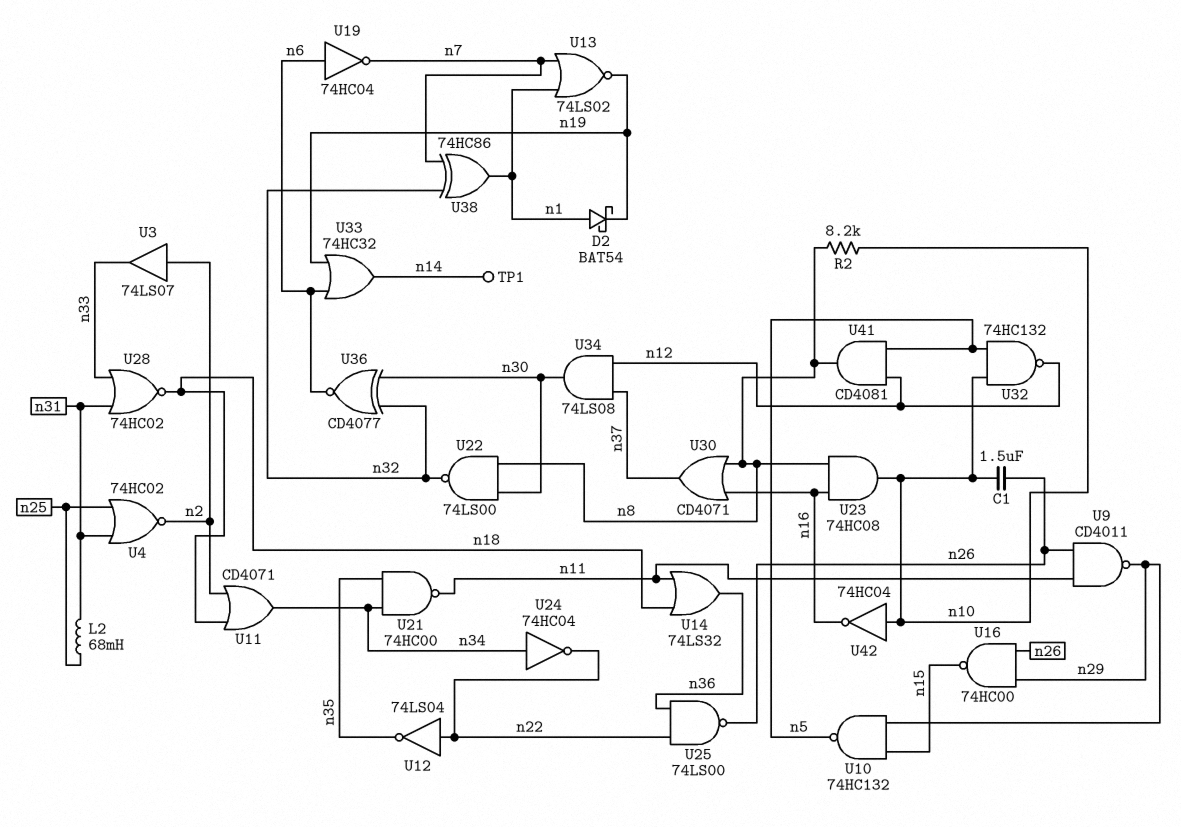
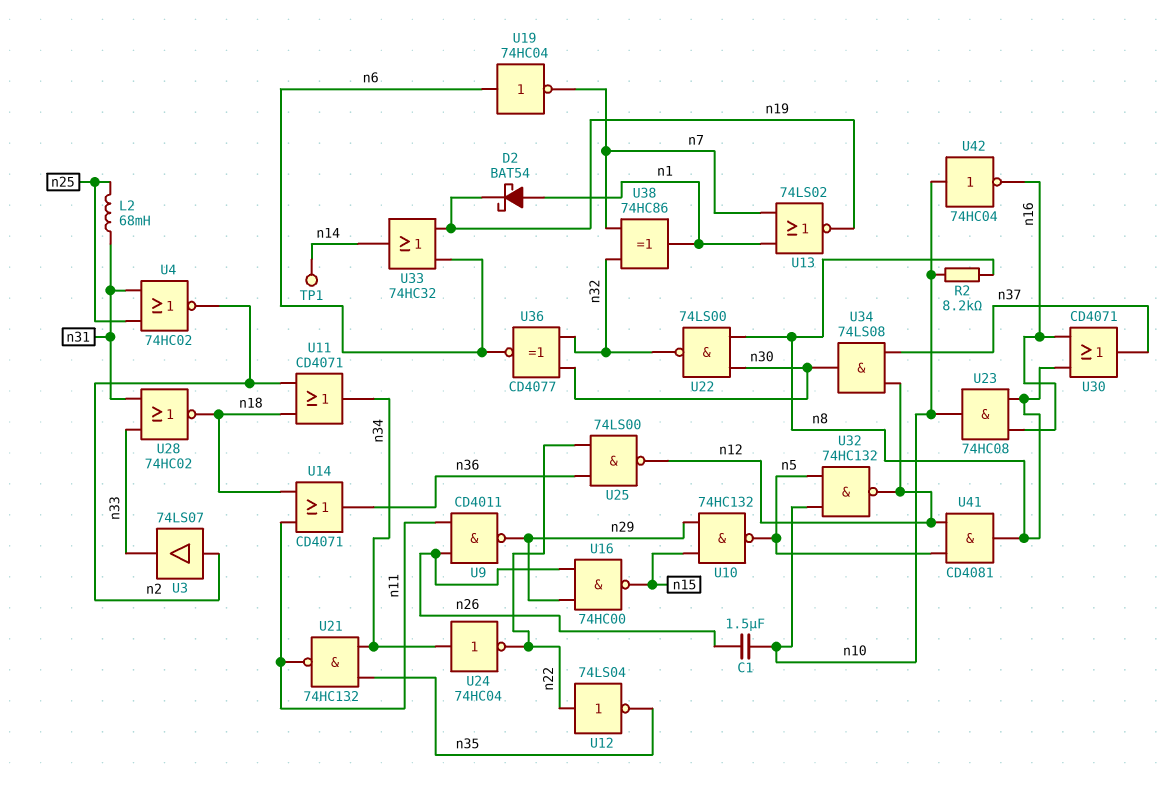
U14: OR 74LS32 (in n11, in n18, out n36) -> OR CD4071 (in n11, in n18, out n36)
U21: NAND 74HC00 (in n34, in n35, out n11) -> NAND 74HC132 (in n34, in n35, out n11)
U25: NAND 74LS00 (in n22, in n36, out n26) -> NAND 74LS00 (in n22, in n36, out n12)

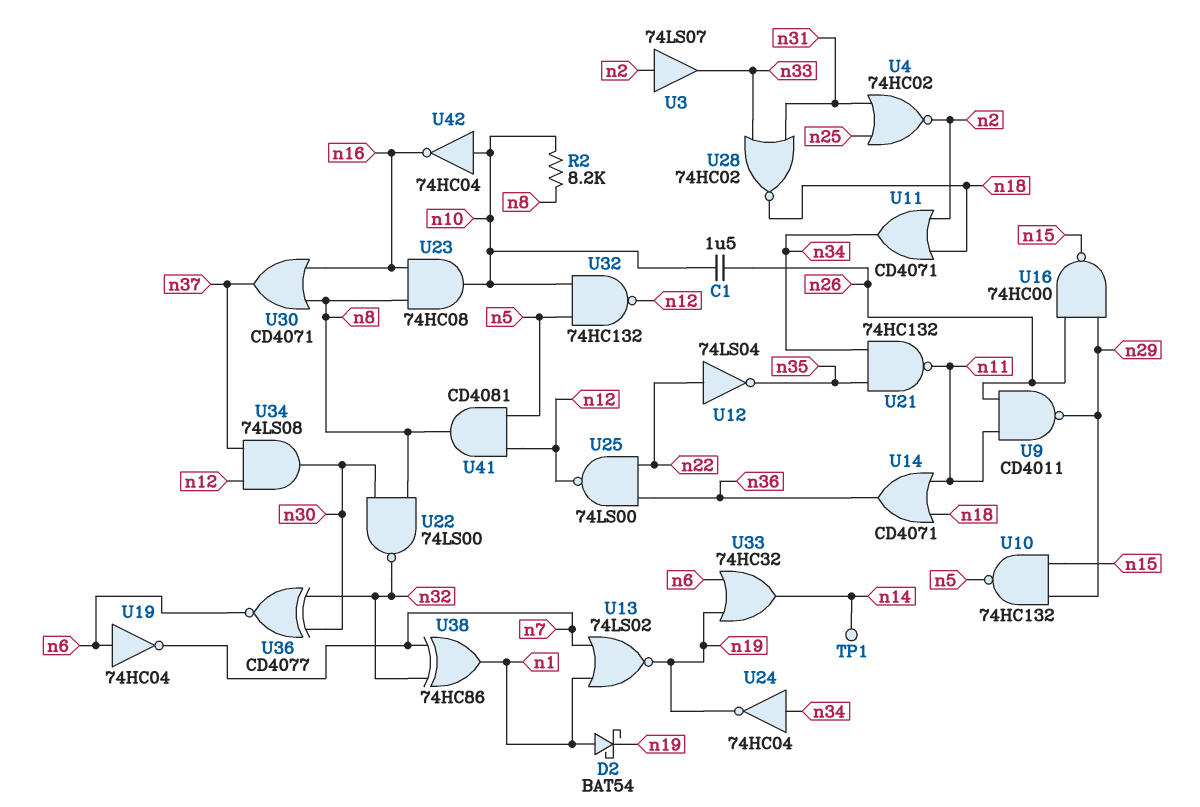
L2: 68mH (n25, n31) -> none
U24: NOT 74HC04 (in n34, out n22) -> NOT 74HC04 (in n34, out n19)

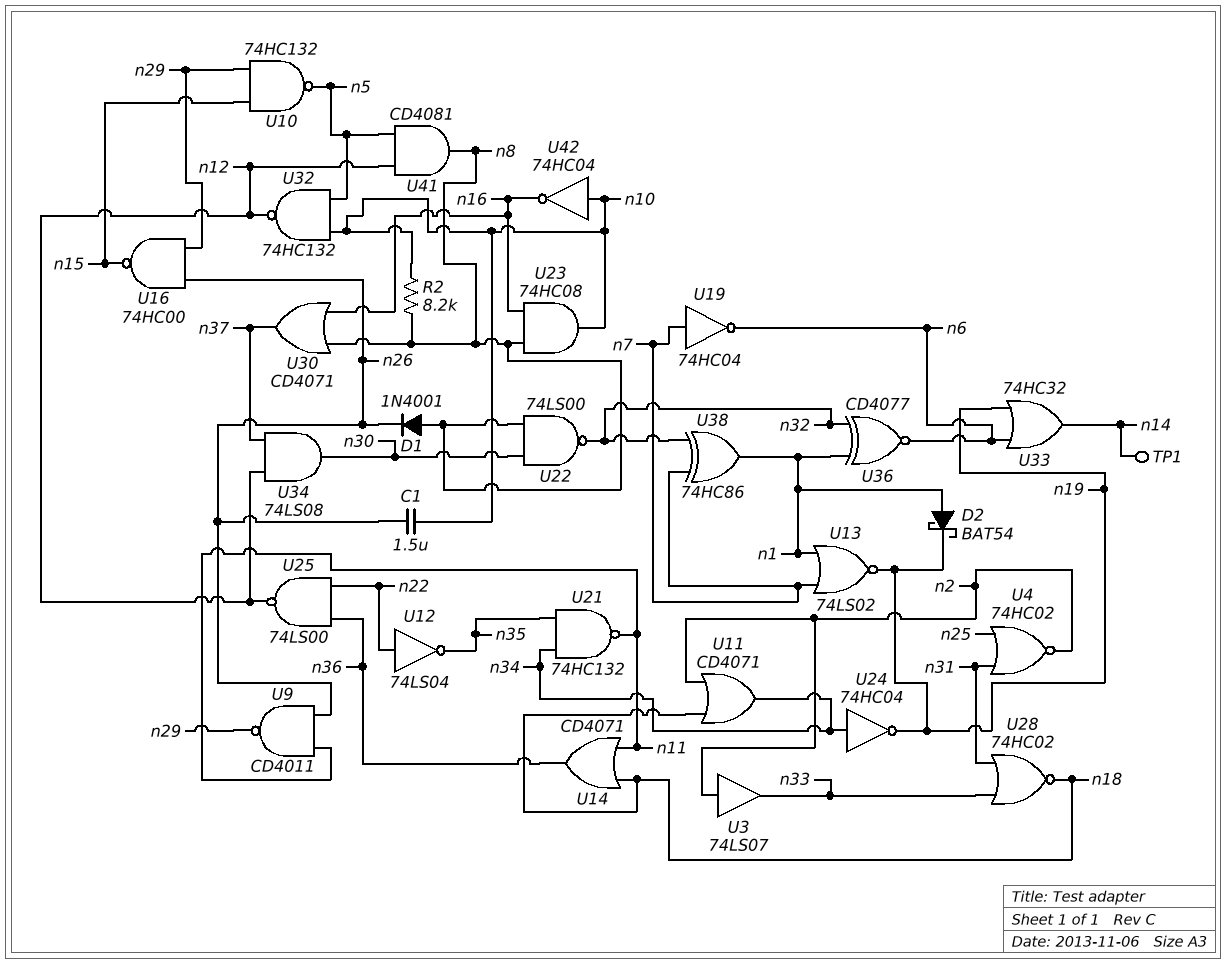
D1: none -> diode 1N4001 (A n8, K n26)
U19: NOT 74HC04 (in n6, out n7) -> NOT 74HC04 (in n7, out n6)
U36: XNOR CD4077 (in n30, in n32, out n6) -> XNOR CD4077 (in n1, in n32, out n6)

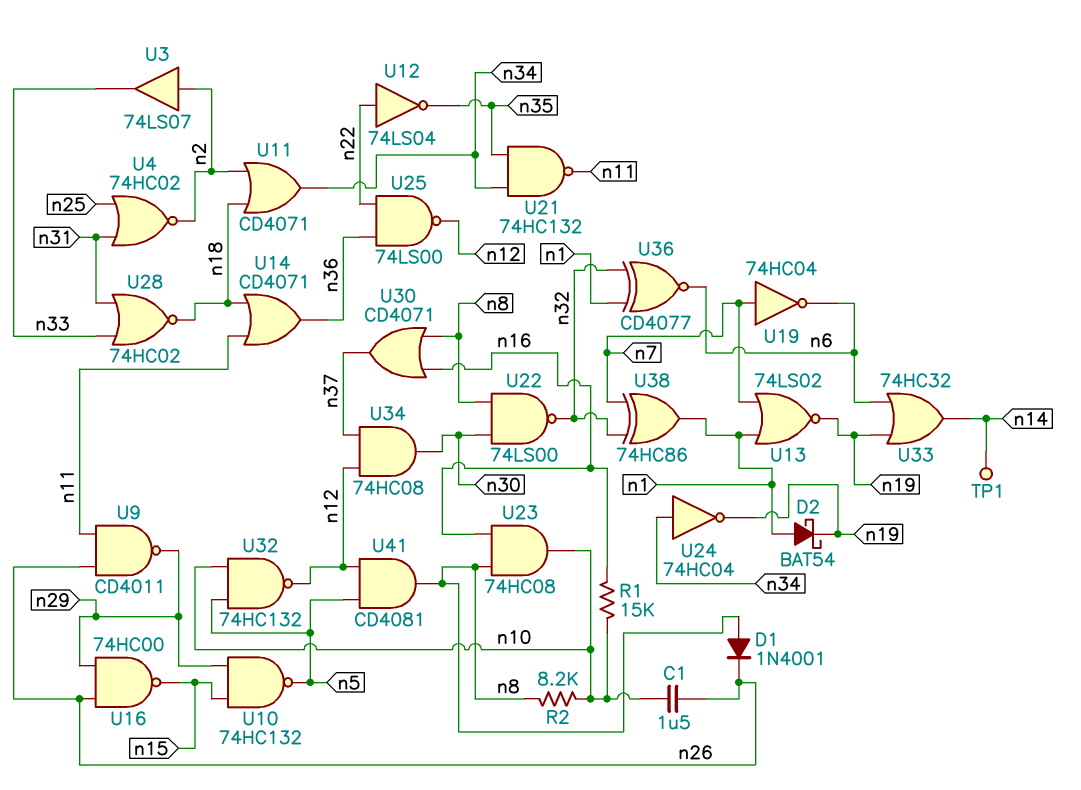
R1: none -> 15k (n10, n16)
U34: AND 74LS08 (in n12, in n37, out n30) -> AND 74HC08 (in n12, in n37, out n30)
U42: NOT 74HC04 (in n10, out n16) -> none

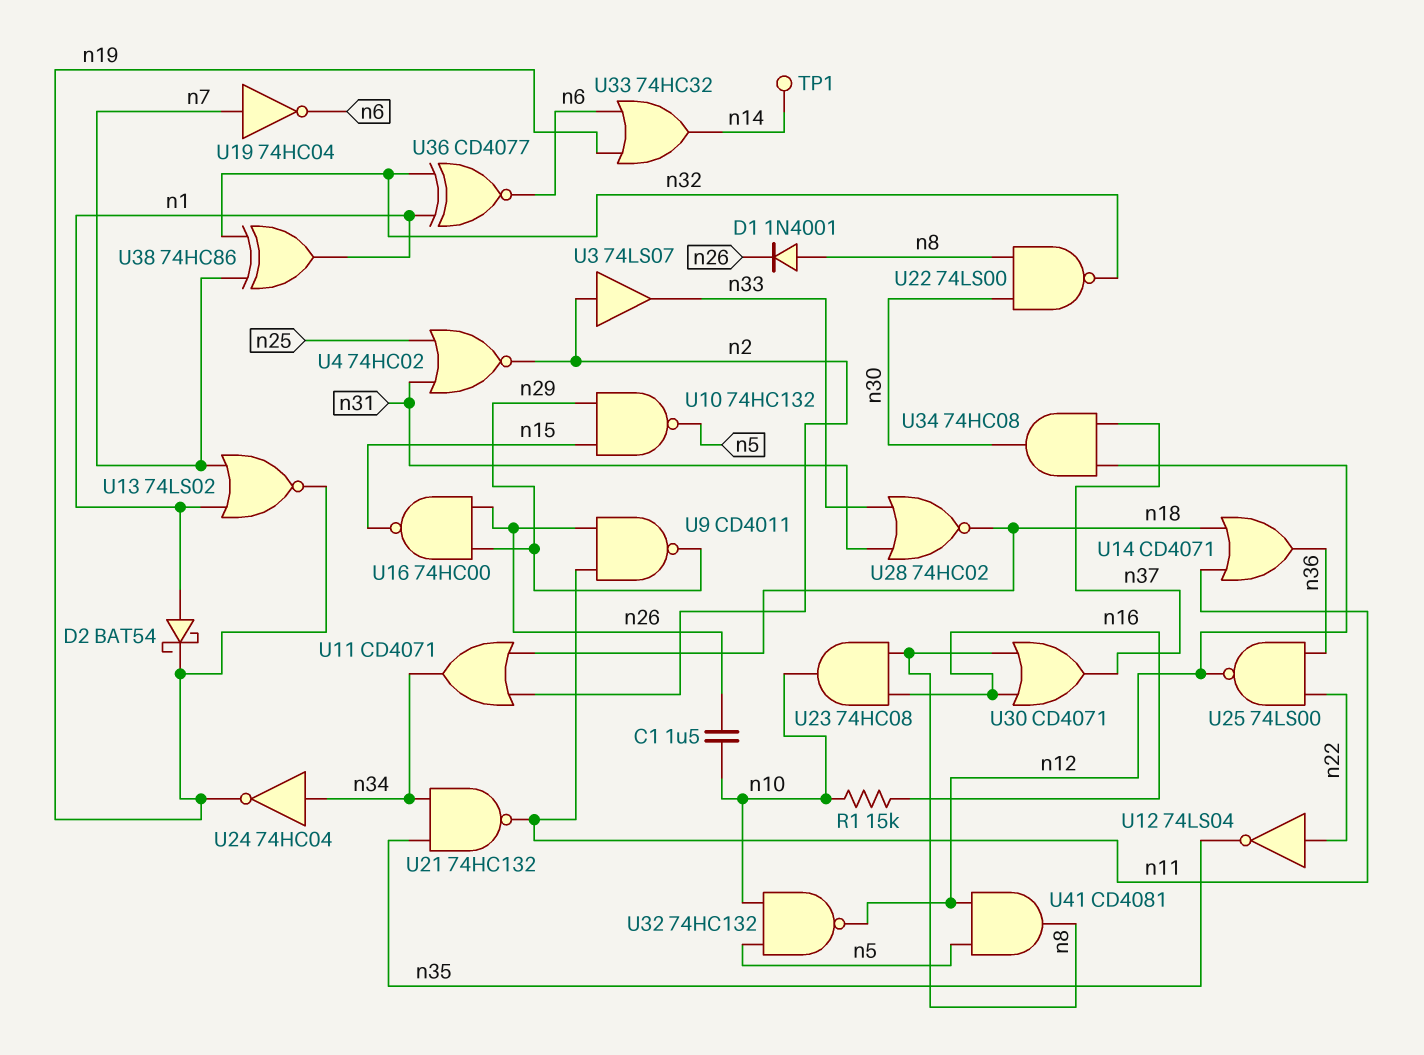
R2: 8.2k (n8, n10) -> none

